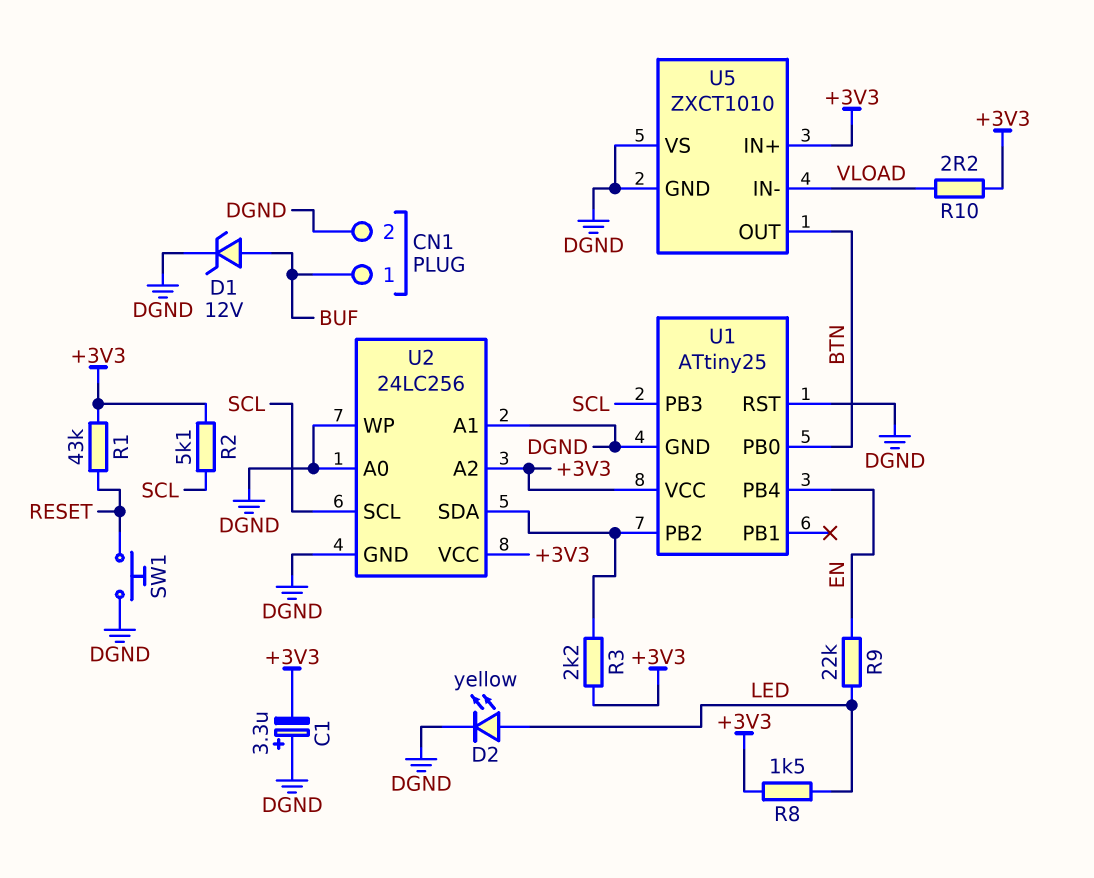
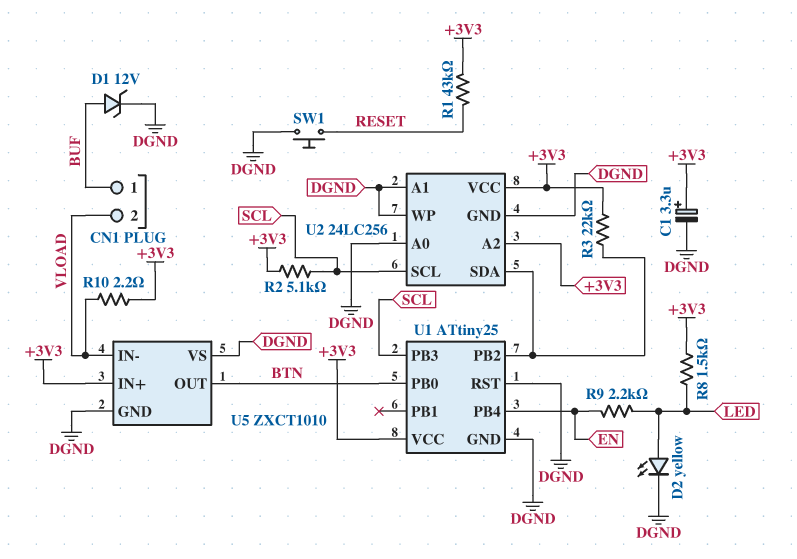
C1: 3.3uF (plus DGND, minus +3V3) -> 3.3uF (plus +3V3, minus DGND)
CN1 pin 2: DGND -> VLOAD
R3: 2.2k (+3V3, U1/PB2) -> 22k (+3V3, U1/PB2)
R9: 22k (EN, LED) -> 2.2k (EN, LED)

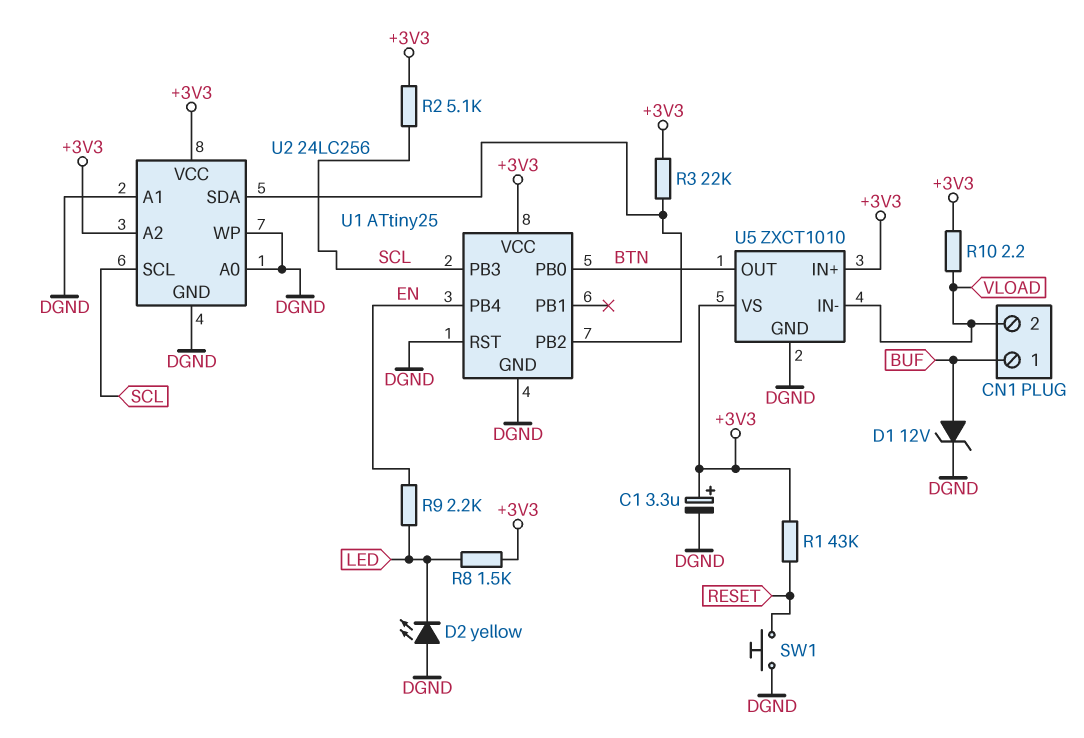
D2: LED yellow (A LED, K DGND) -> LED yellow (A DGND, K LED)
U5 pin VS: DGND -> +3V3

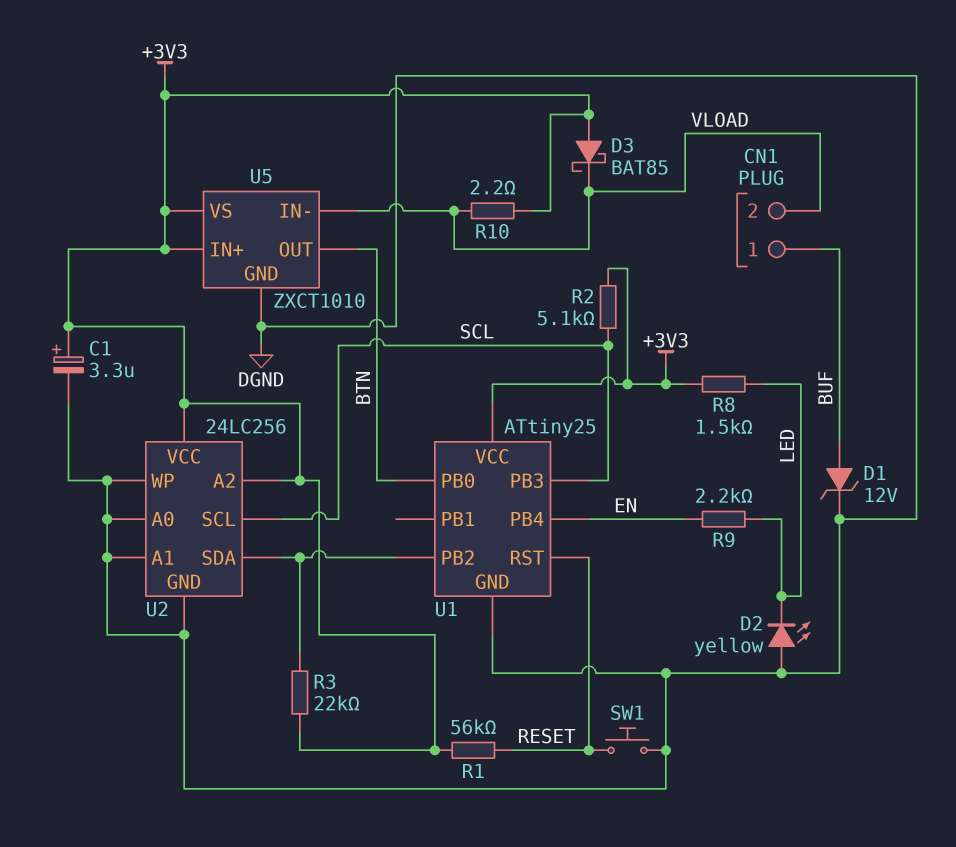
D3: none -> schottky BAT85 (A +3V3, K VLOAD)
R1: 43k (+3V3, RESET) -> 56k (+3V3, RESET)
U1 pin RST: DGND -> RESET

